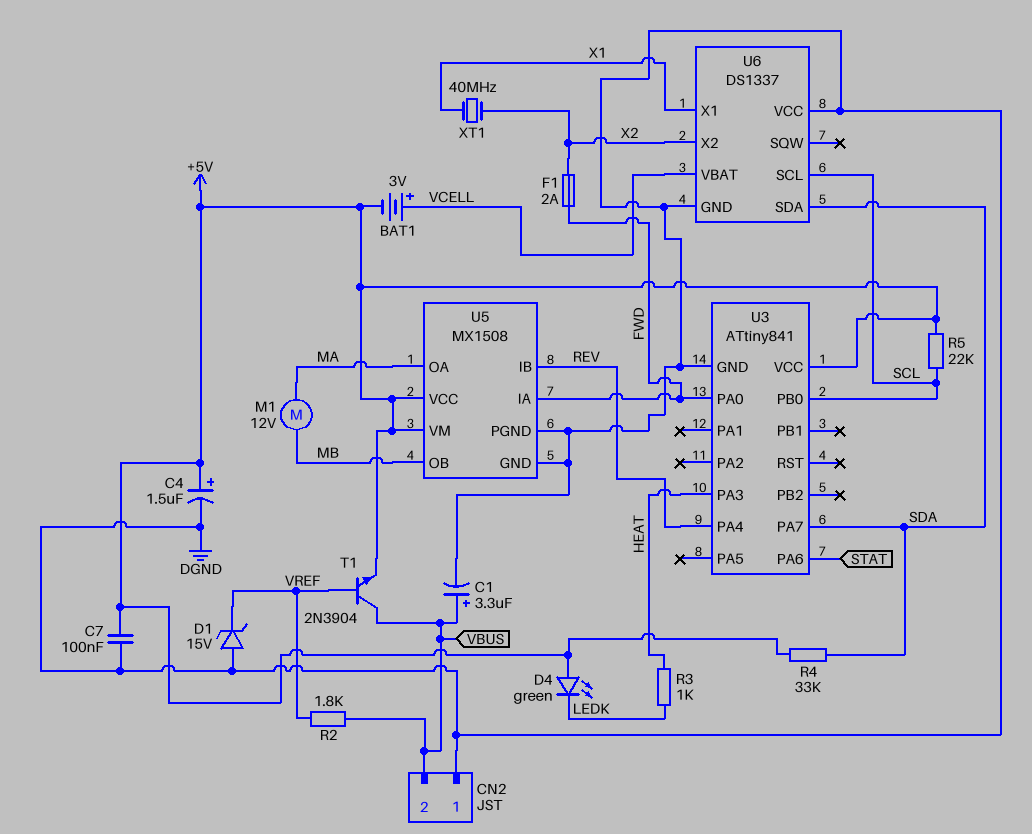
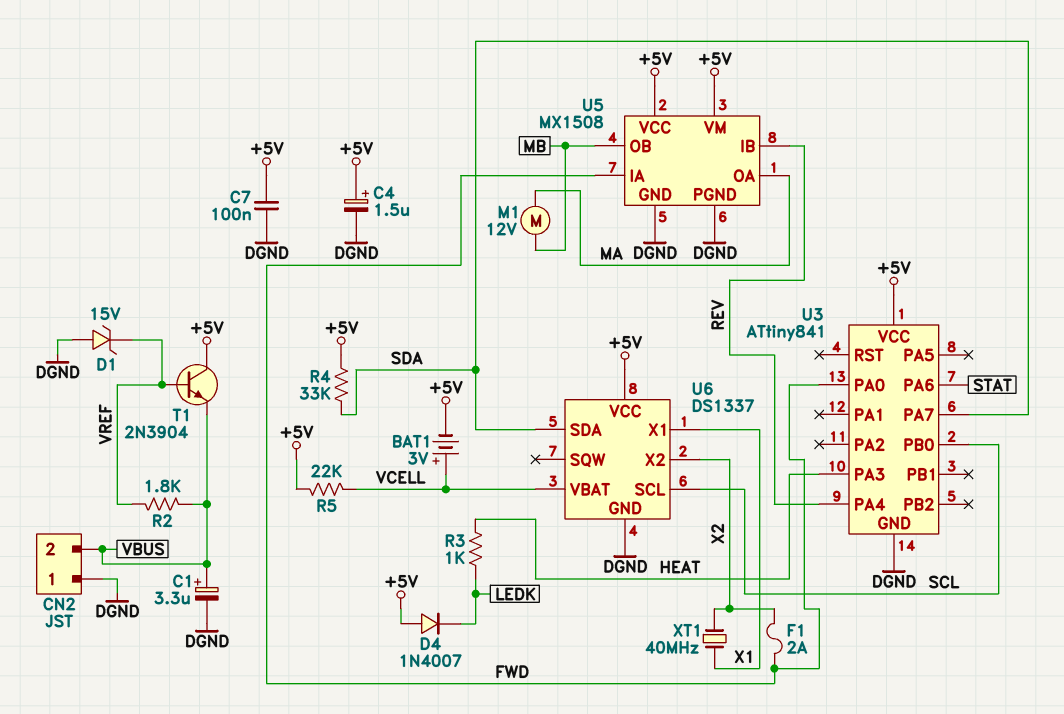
D4: LED green (A +5V, K LEDK) -> diode 1N4007 (A +5V, K LEDK)
R5: 22k (+5V, SCL) -> 22k (+5V, VCELL)
T1: NPN 2N3904 (B VREF, C VBUS, E +5V) -> NPN 2N3904 (B VREF, C +5V, E VBUS)
U6 pin VCC: DGND -> +5V

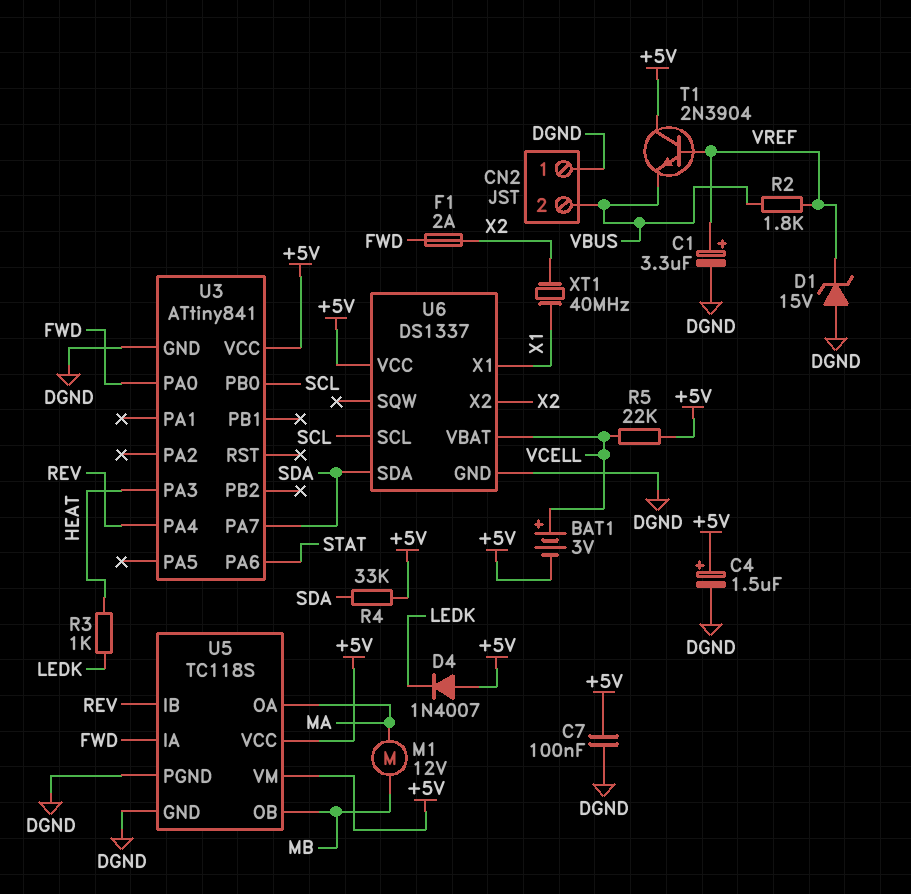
C1: 3.3uF (plus VBUS, minus DGND) -> 3.3uF (plus VREF, minus DGND)
U5: MX1508 -> TC118S

